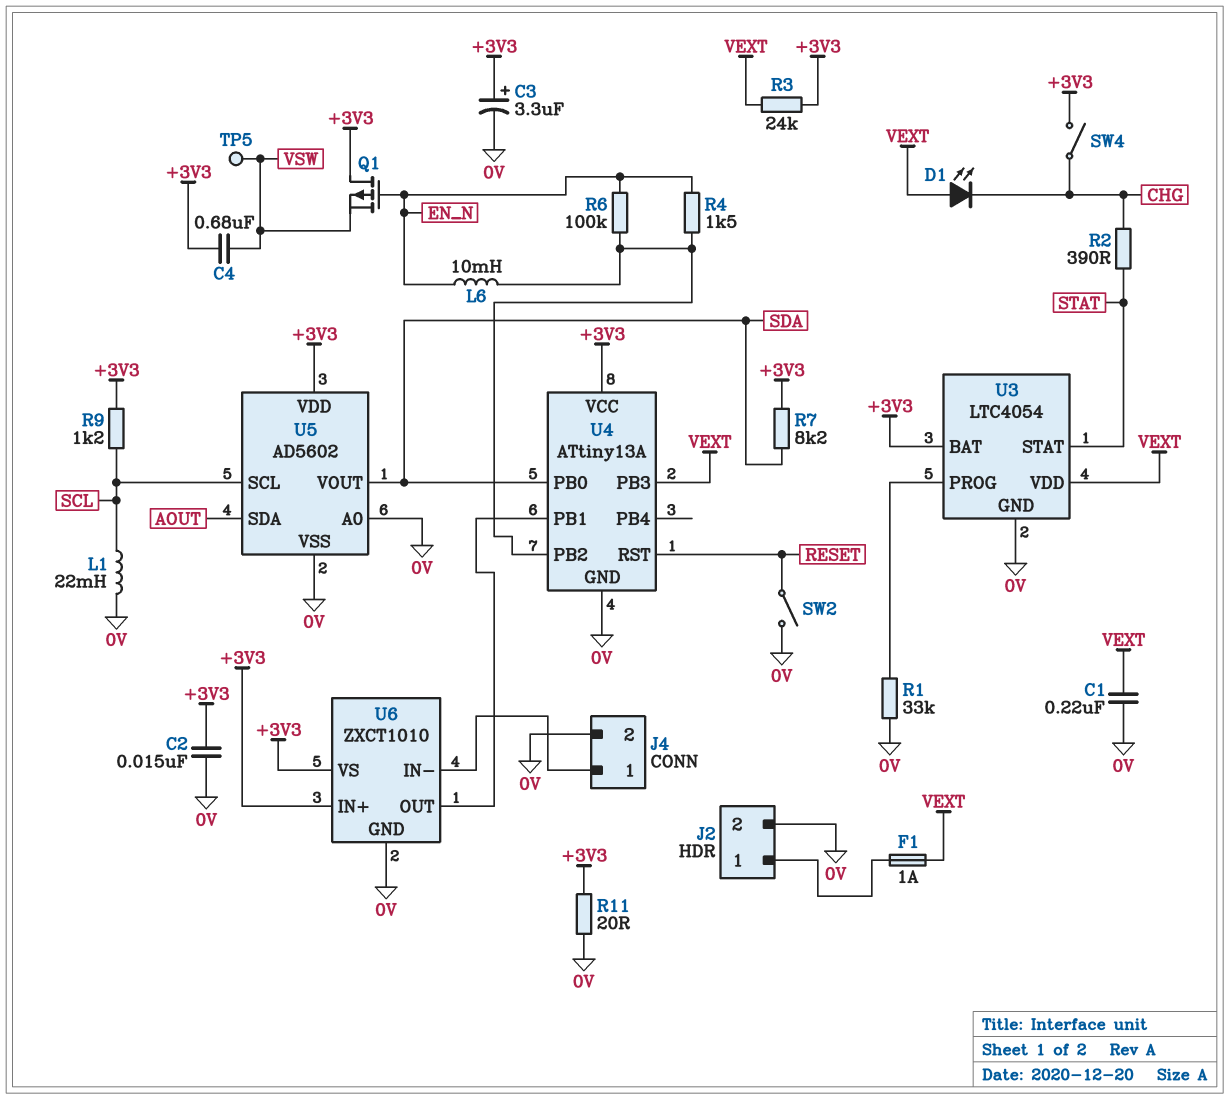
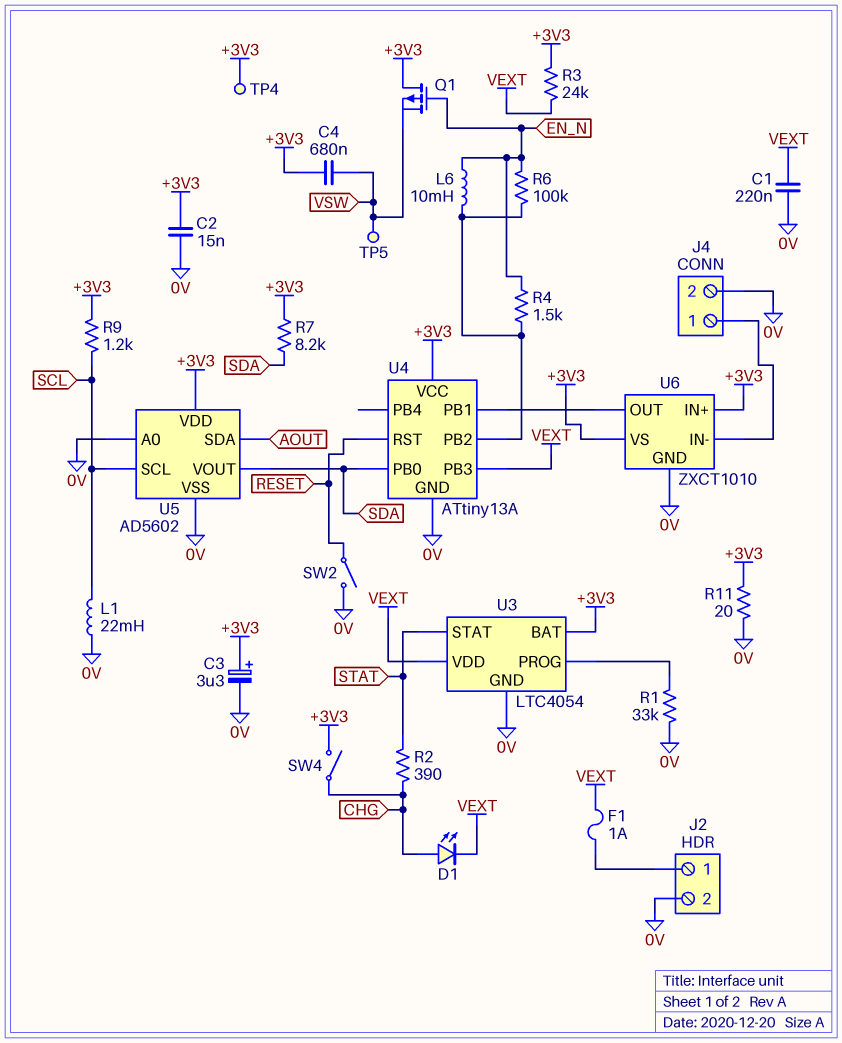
D1: LED (A VEXT, K CHG) -> LED (A CHG, K VEXT)
TP4: none -> test point (+3V3)

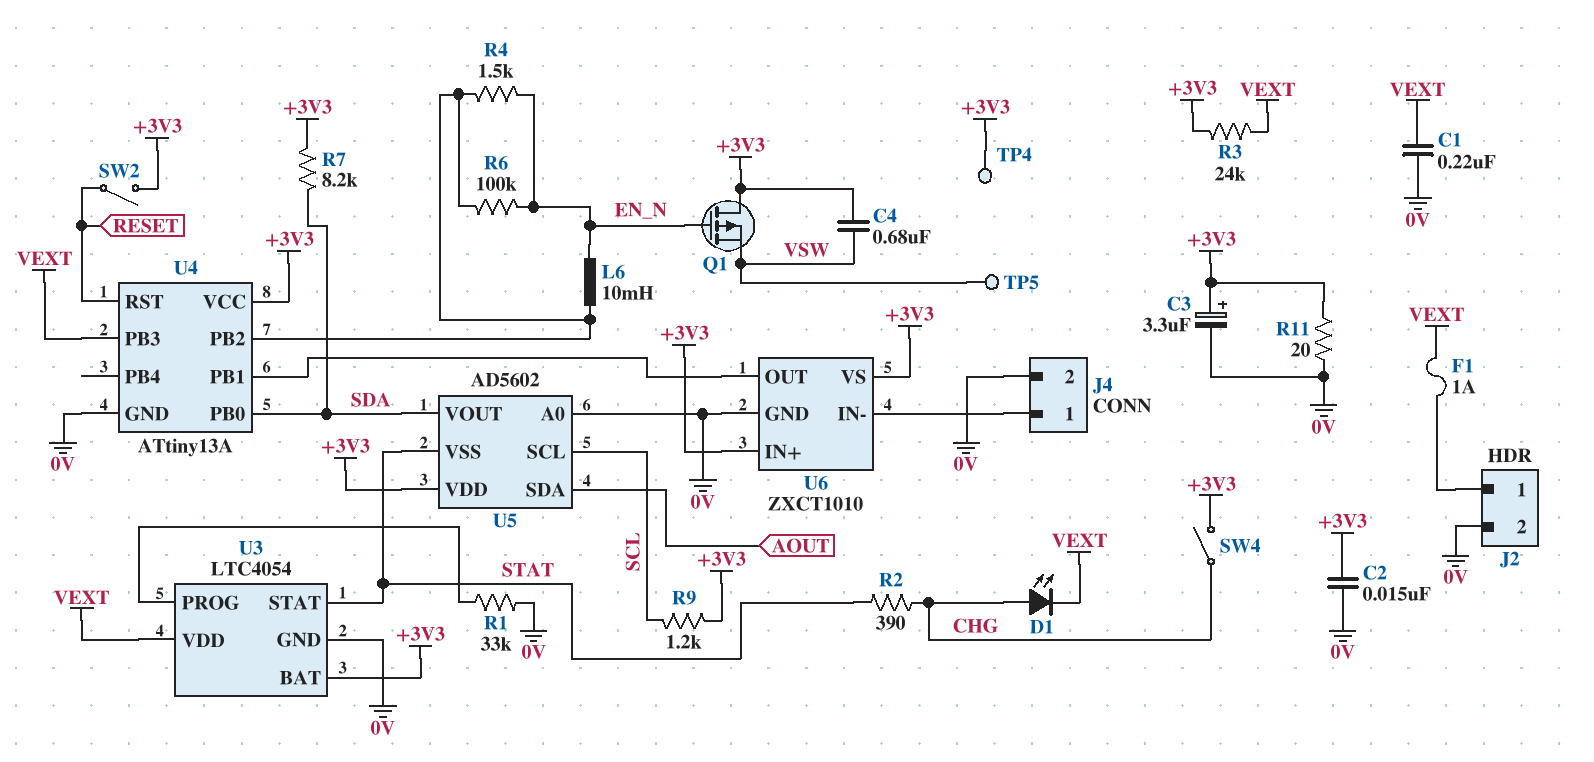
L1: 22mH (0V, SCL) -> none
SW2: switch (0V, RESET) -> switch (+3V3, RESET)
U5 pin VSS: 0V -> STAT

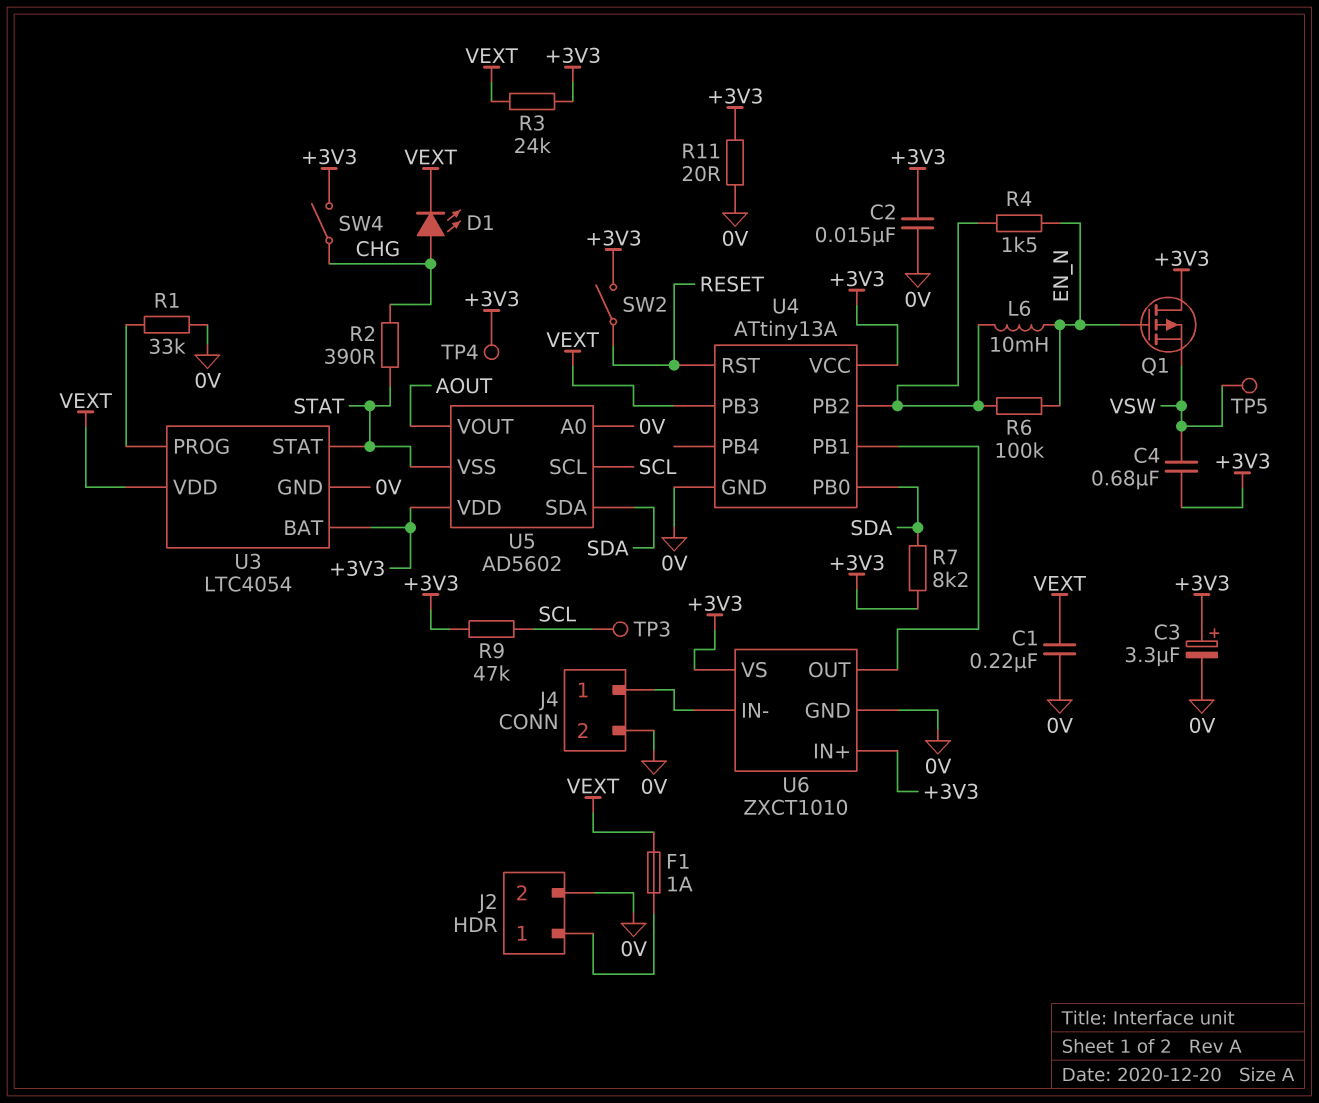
R9: 1.2k (+3V3, SCL) -> 47k (+3V3, SCL)
TP3: none -> test point (SCL)
U5 pin SDA: AOUT -> SDA
U5 pin VOUT: SDA -> AOUT

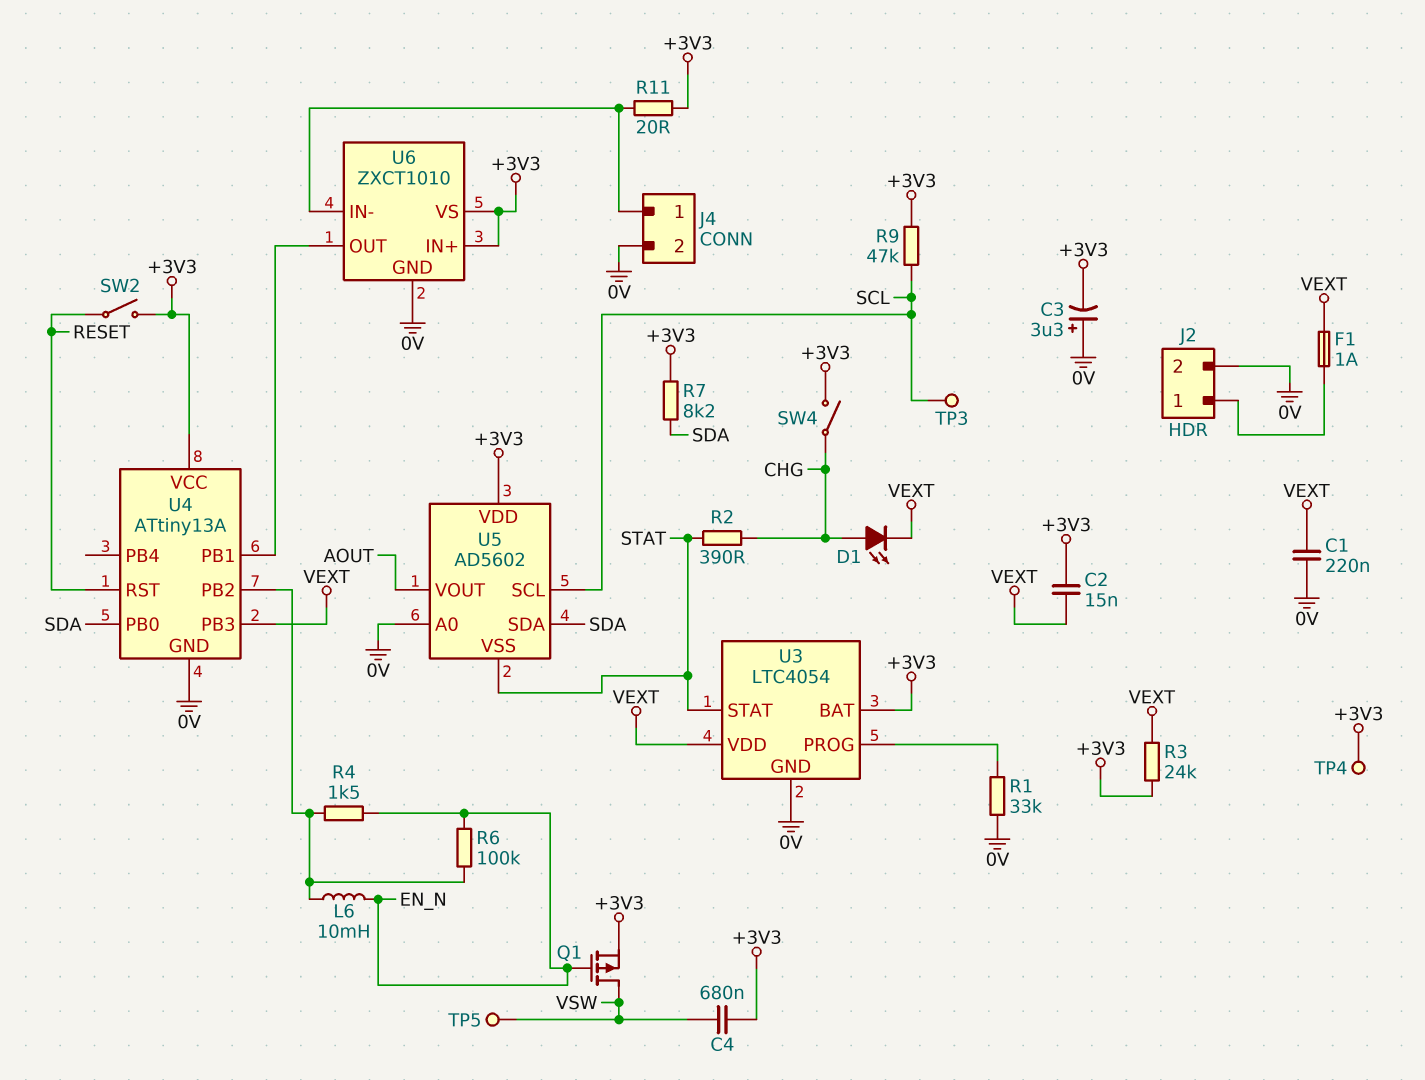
C2: 15nF (+3V3, 0V) -> 15nF (+3V3, VEXT)
C3: 3.3uF (plus +3V3, minus 0V) -> 3.3uF (plus 0V, minus +3V3)
Q1: PMOS (G EN_N, D +3V3, S VSW) -> PMOS (G EN_N, D VSW, S +3V3)
R11: 20 (+3V3, 0V) -> 20 (+3V3, J4/1)

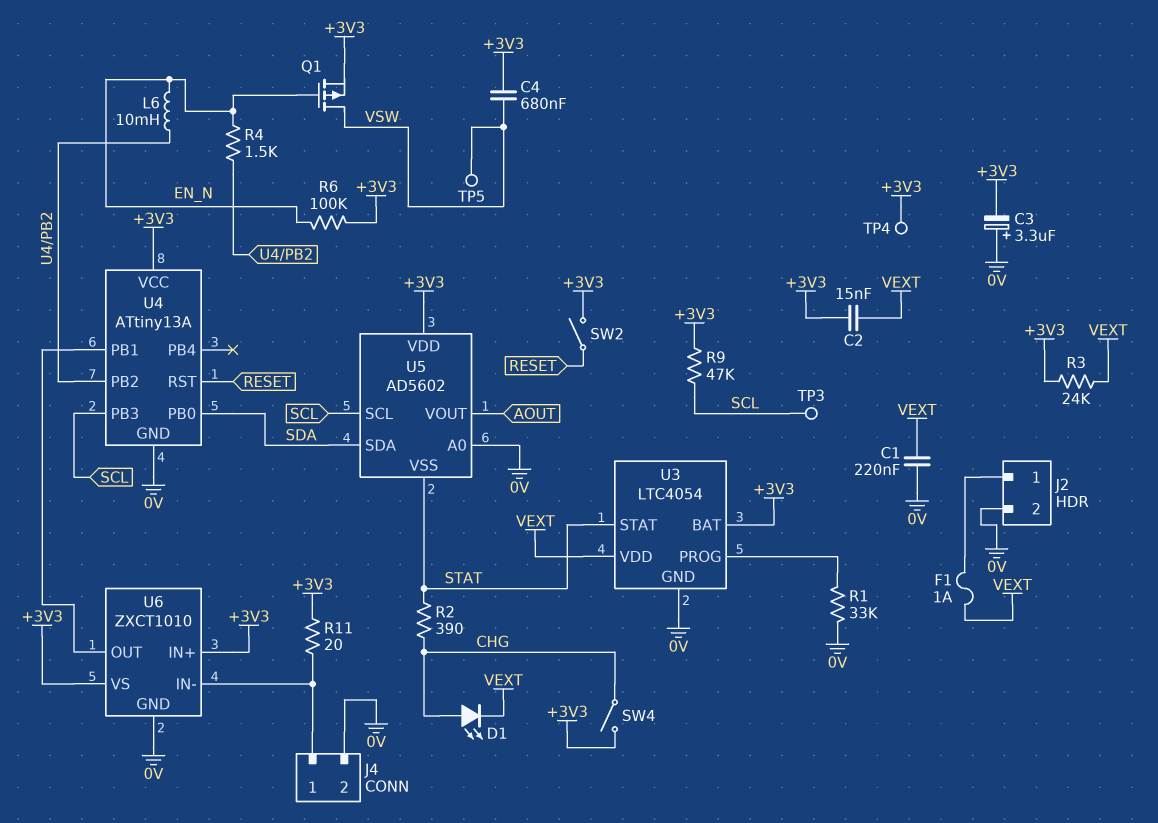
R6: 100k (EN_N, U4/PB2) -> 100k (+3V3, EN_N)
R7: 8.2k (+3V3, SDA) -> none
U4 pin PB3: VEXT -> SCL

